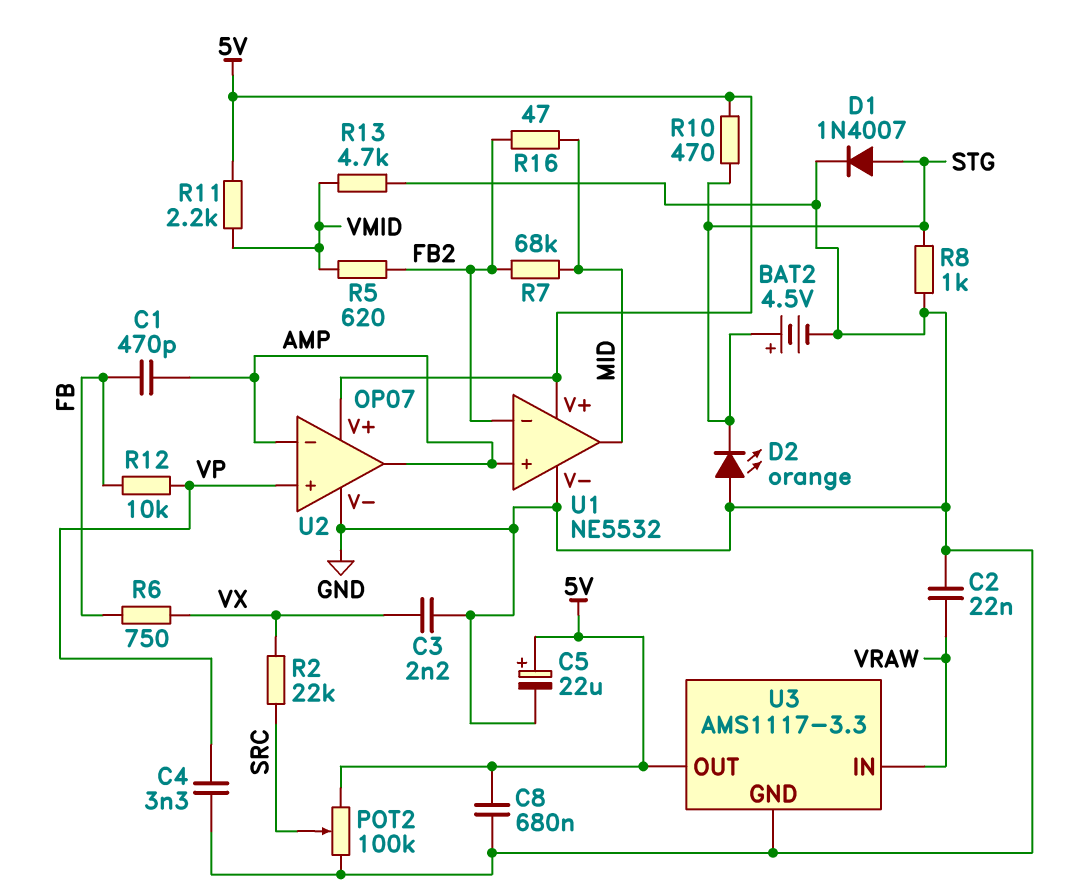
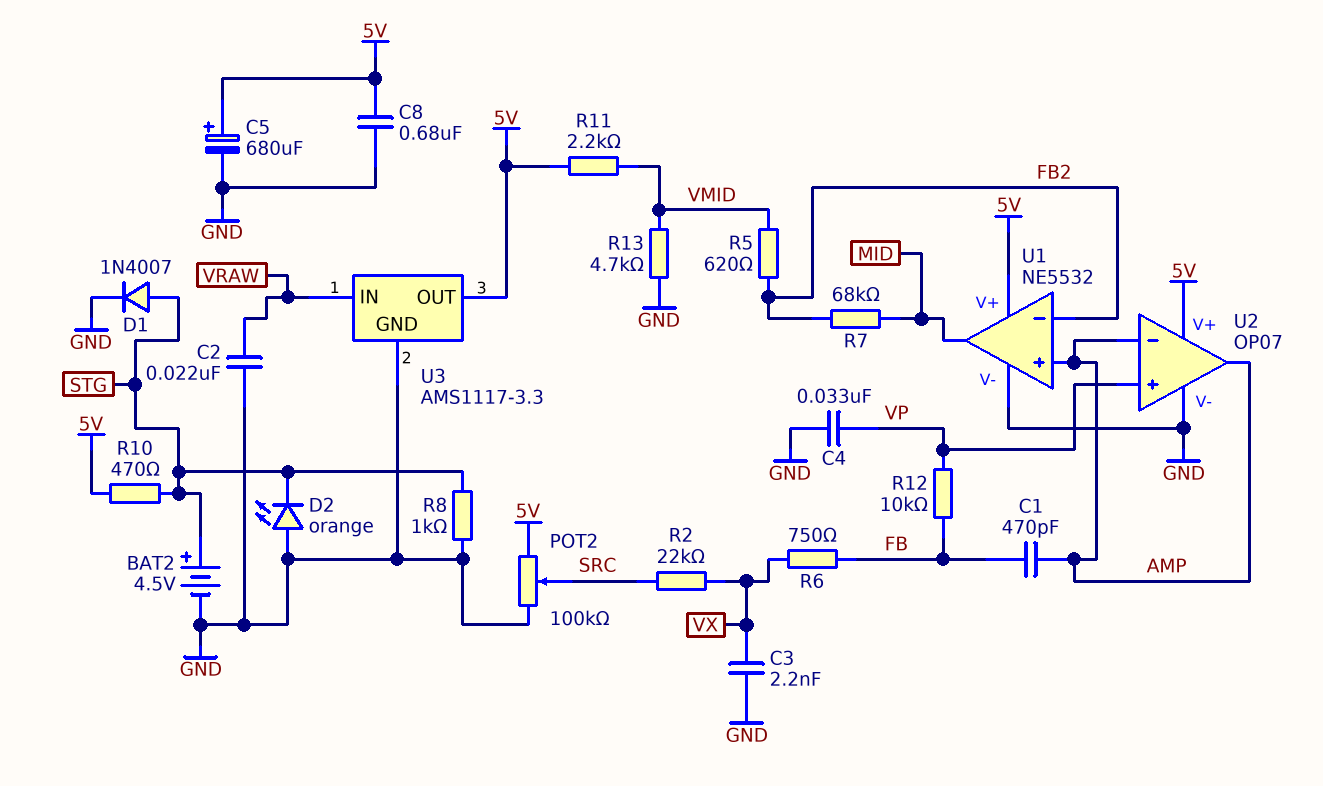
C4: 3.3nF (GND, VP) -> 33nF (GND, VP)
C5: 22uF (plus 5V, minus GND) -> 680uF (plus 5V, minus GND)
R16: 47 (FB2, MID) -> none

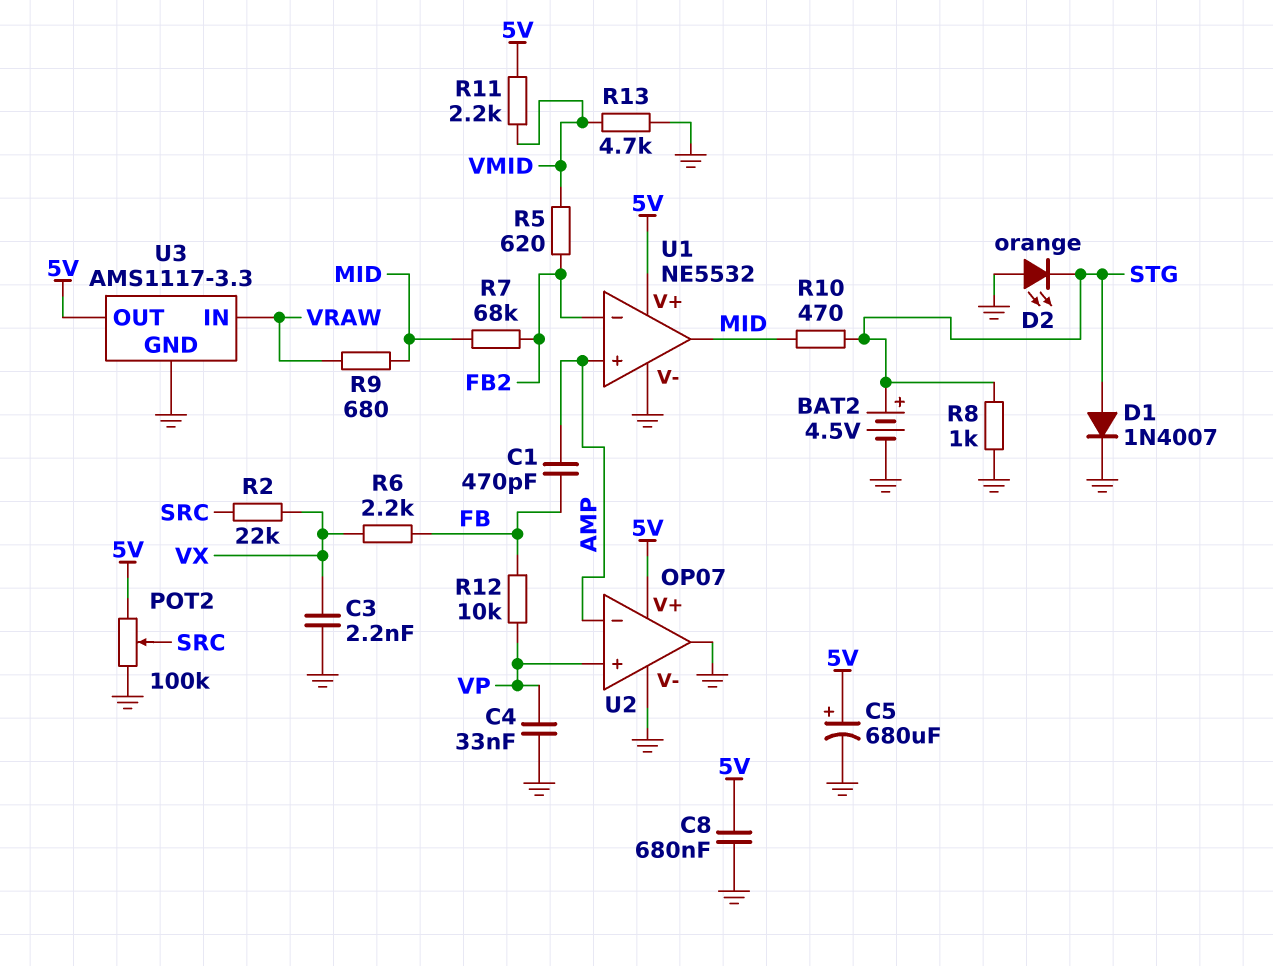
C2: 22nF (GND, VRAW) -> none
R6: 750 (FB, VX) -> 2.2k (FB, VX)
R9: none -> 680 (MID, VRAW)
R10: 470 (5V, STG) -> 470 (MID, STG)
U2 pin out: AMP -> GND

